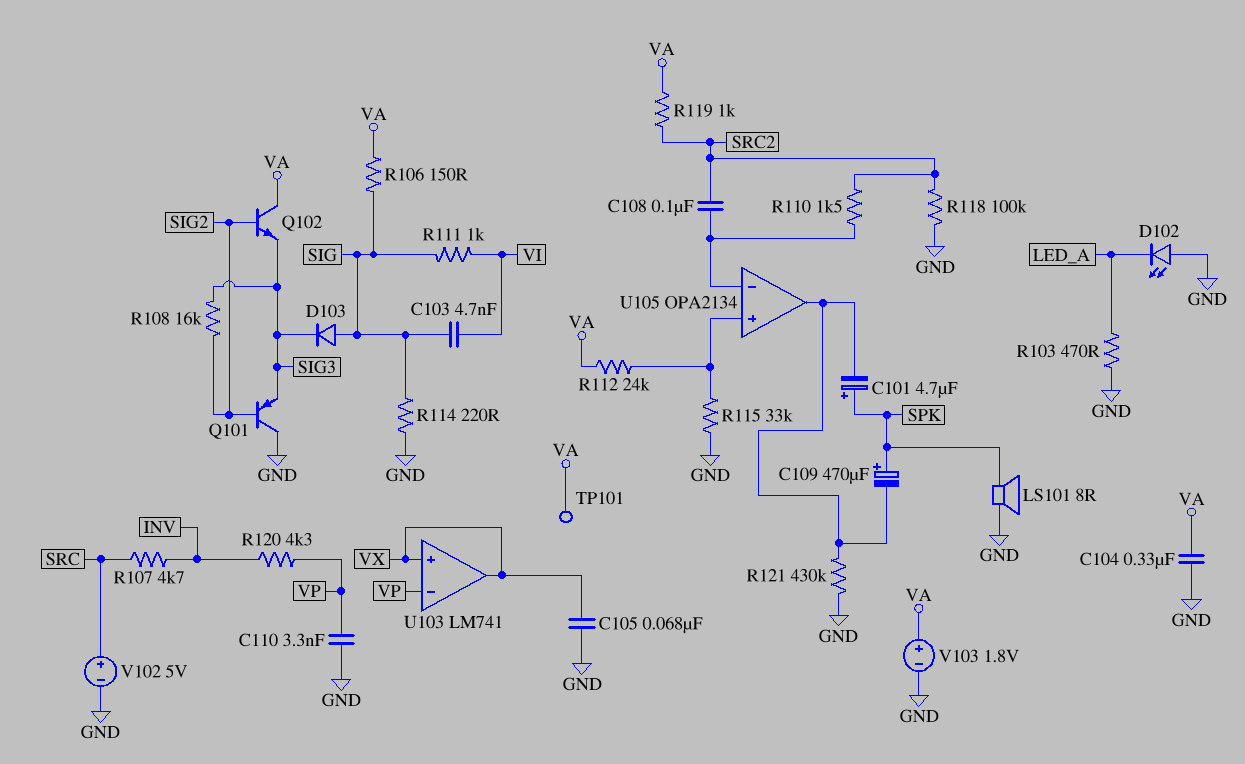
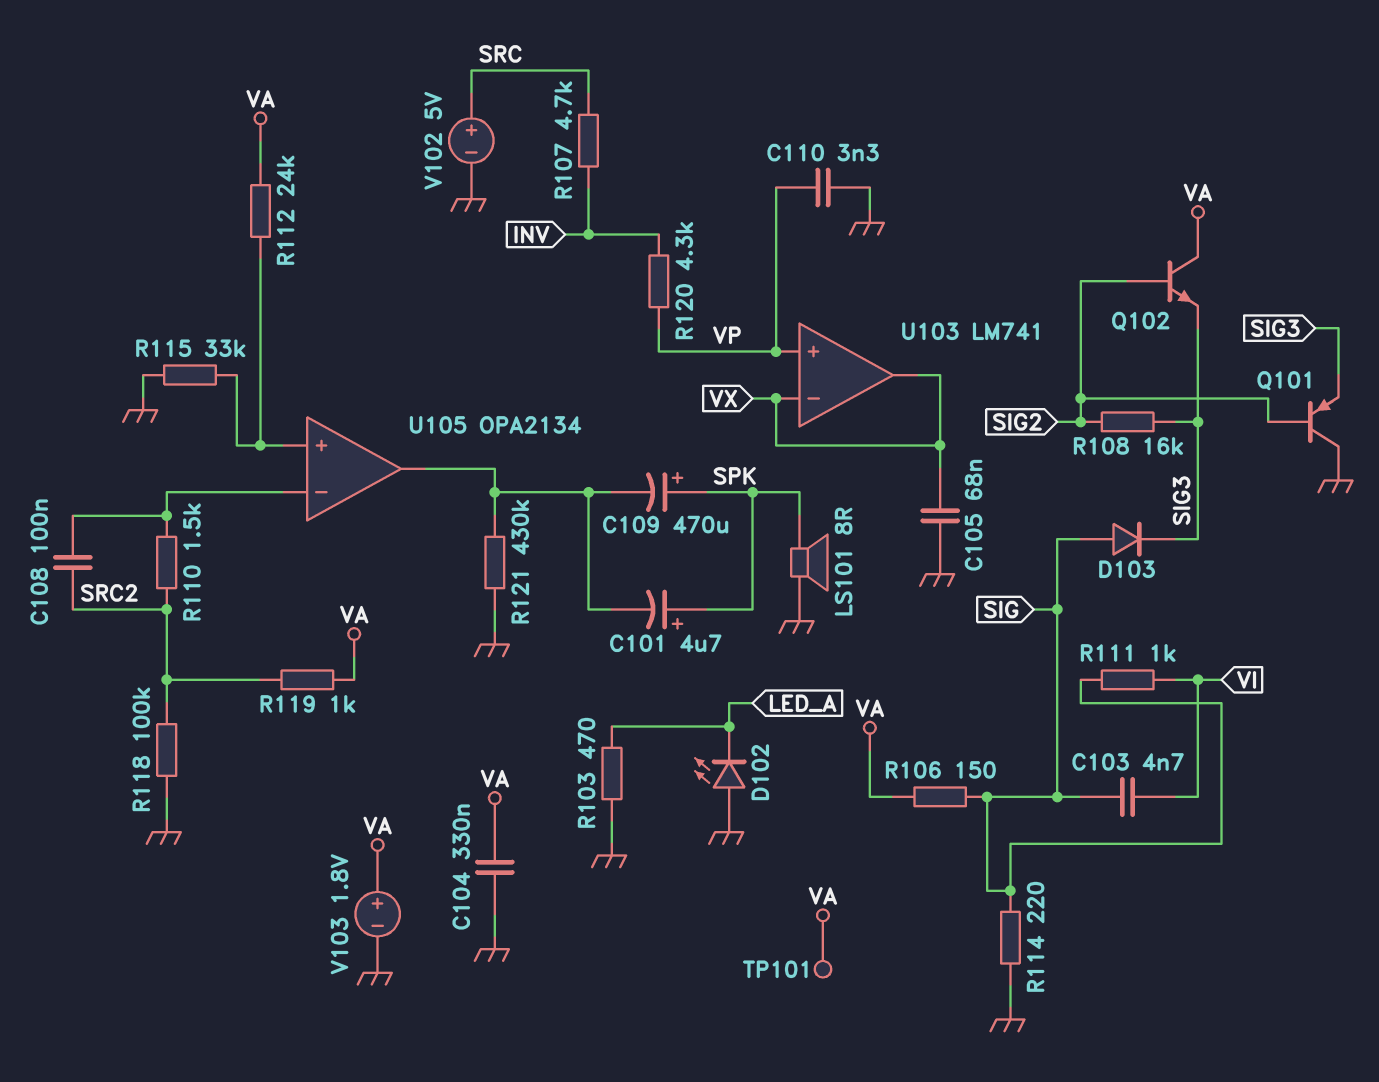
U103 pin in+: VX -> VP
U103 pin in-: VP -> VX

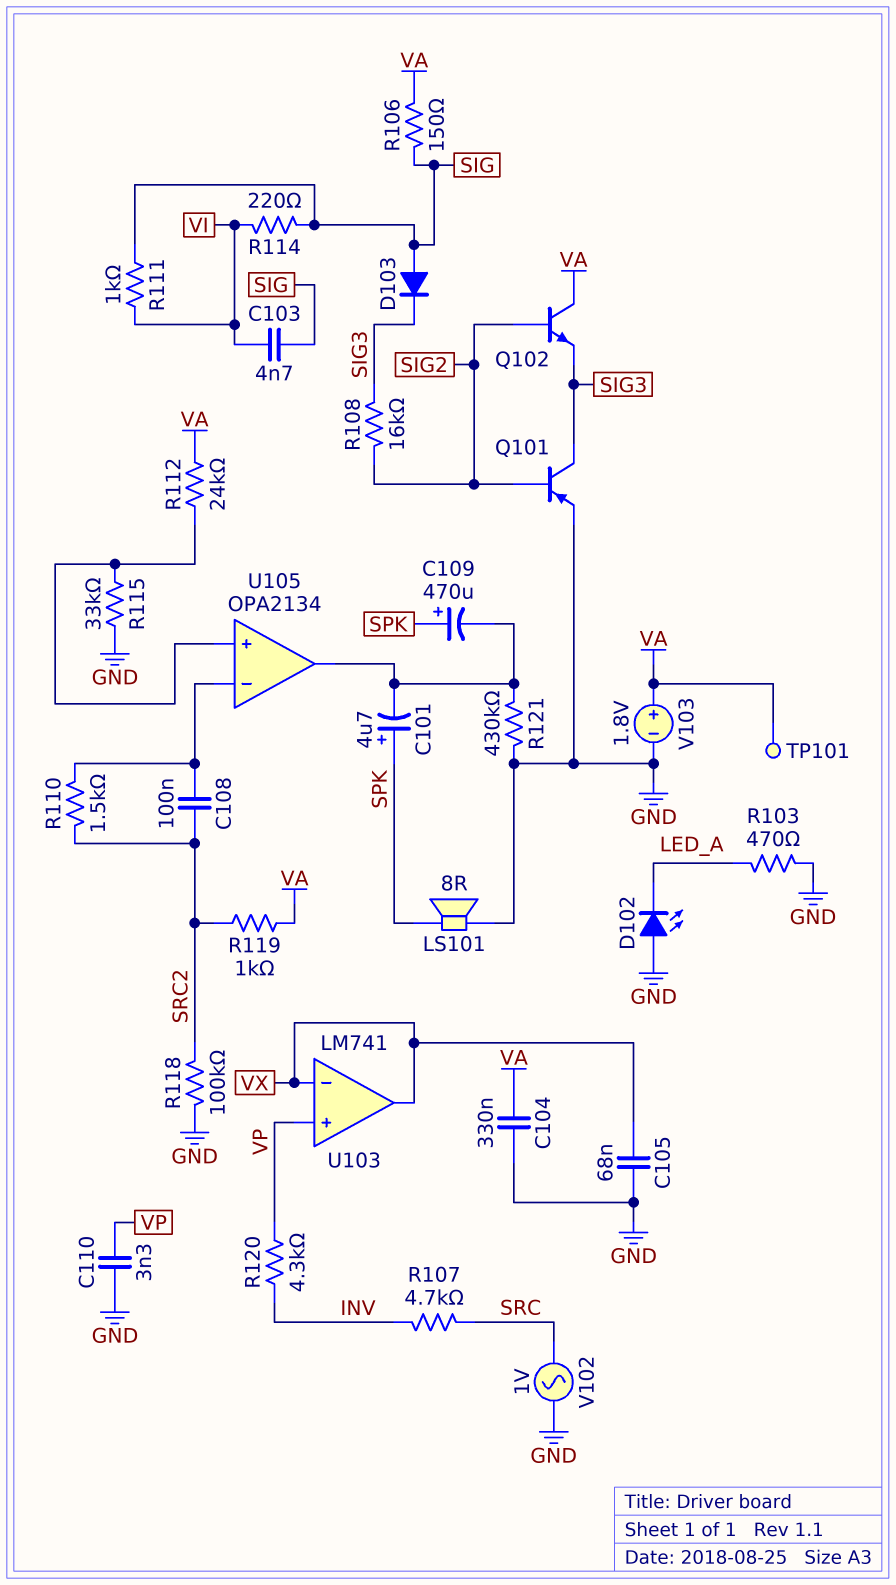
Q101: PNP (B SIG2, C GND, E SIG3) -> PNP (B SIG2, C SIG3, E GND)
R114: 220 (GND, SIG) -> 220 (SIG, VI)
V102: 5V (plus SRC, minus GND) -> AC 1V (GND, SRC)

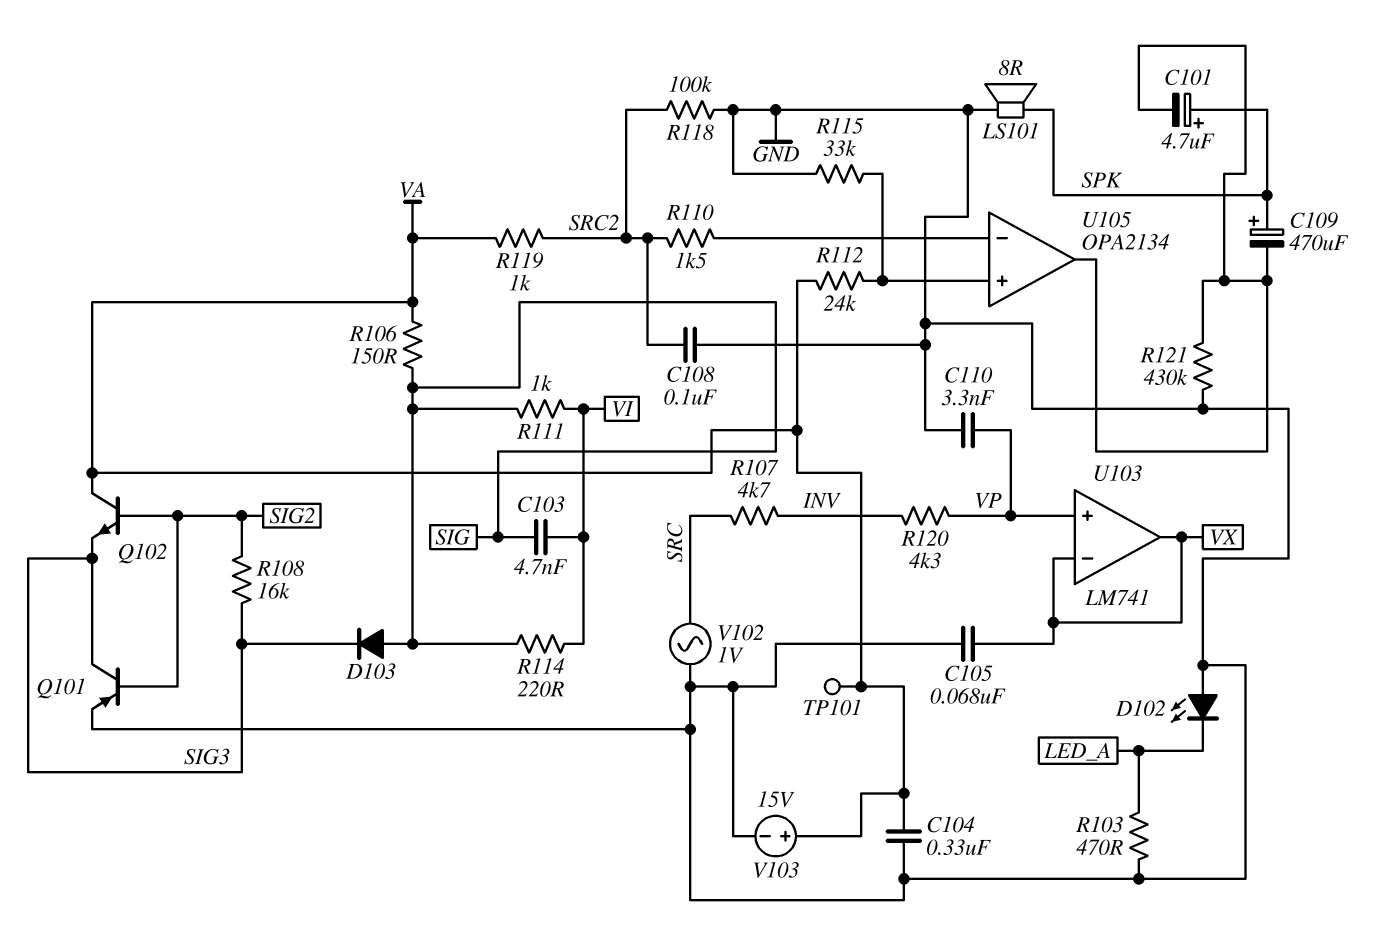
C108: 100nF (SRC2, U105/in-) -> 100nF (GND, SRC2)
V103: 1.8V (plus VA, minus GND) -> 15V (plus VA, minus GND)

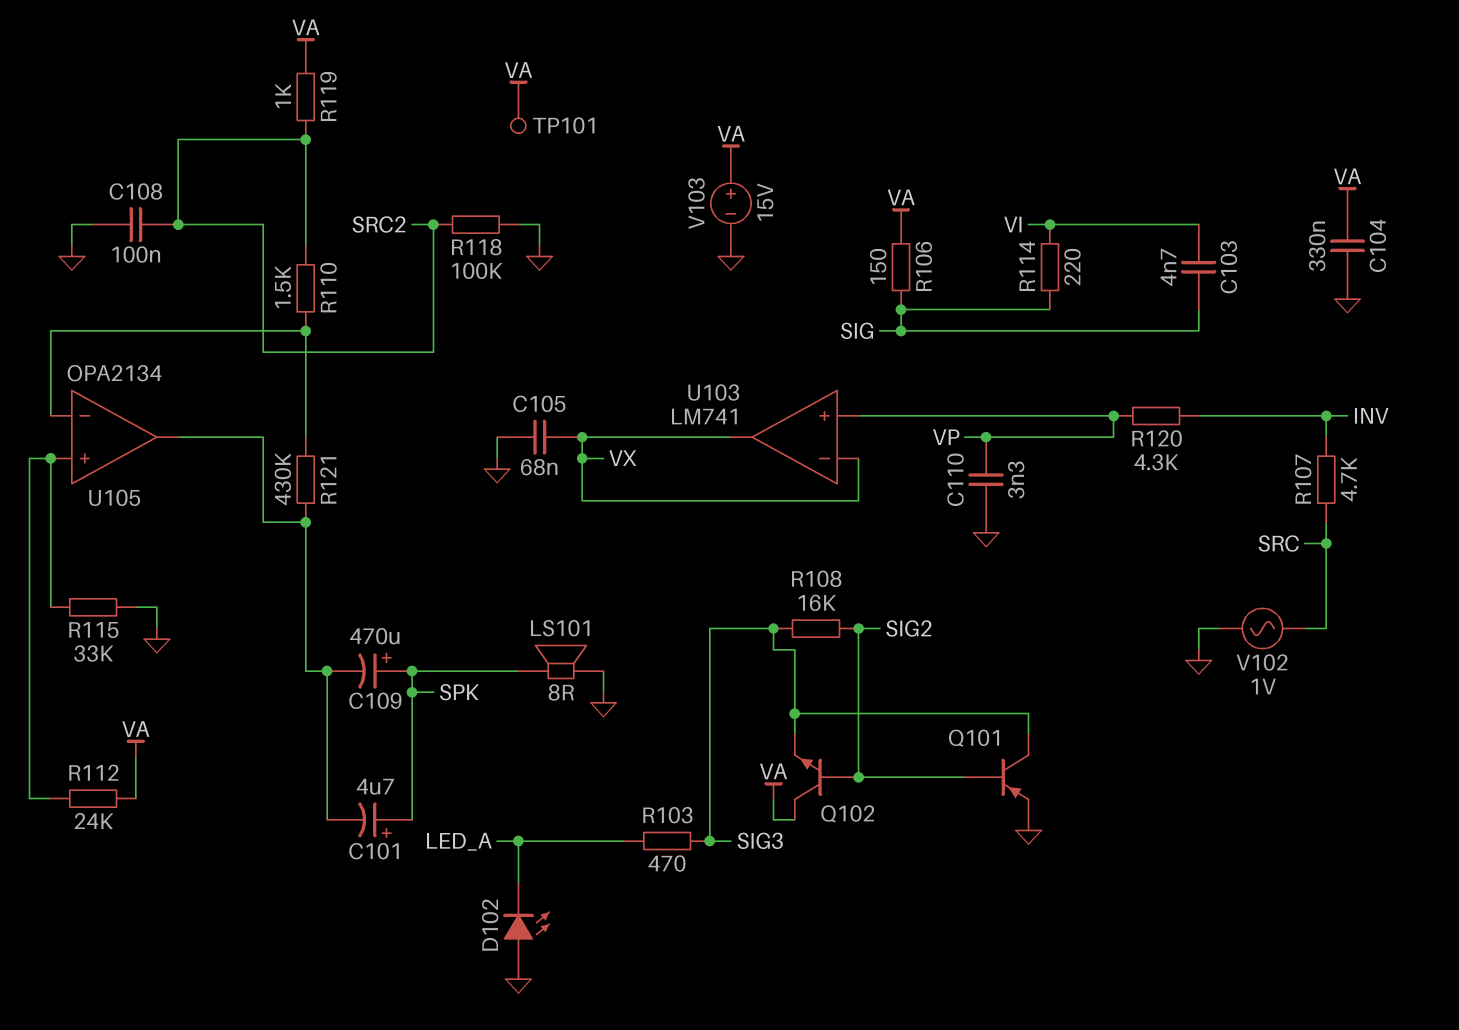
D103: diode (A SIG, K SIG3) -> none
R103: 470 (GND, LED_A) -> 470 (LED_A, SIG3)
R111: 1k (SIG, VI) -> none
R121: 430k (GND, U105/out) -> 430k (U105/in-, U105/out)

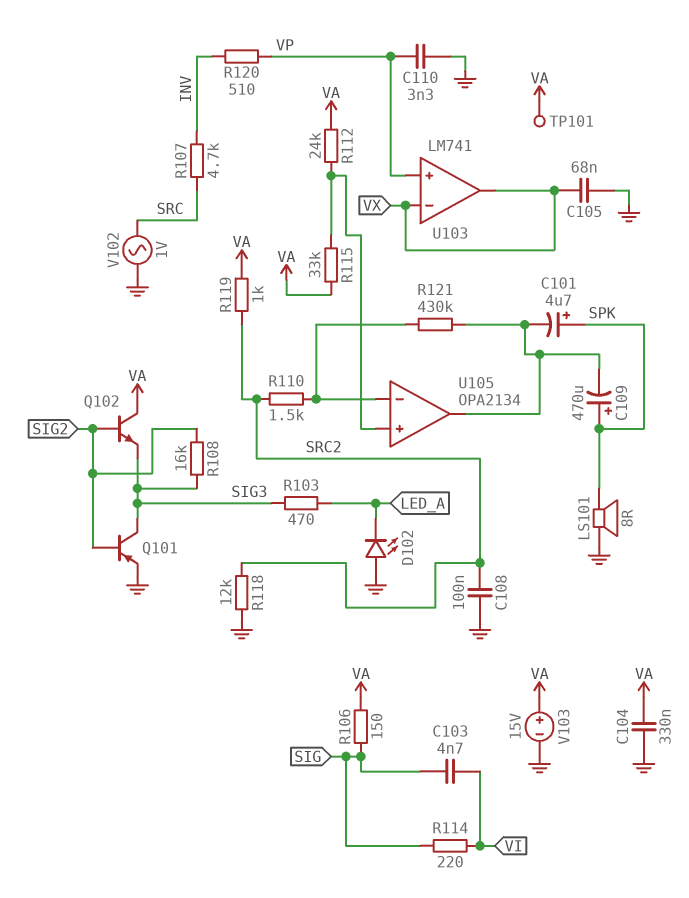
R115: 33k (GND, U105/in+) -> 33k (U105/in+, VA)
R118: 100k (GND, SRC2) -> 12k (GND, SRC2)
R120: 4.3k (INV, VP) -> 510 (INV, VP)

